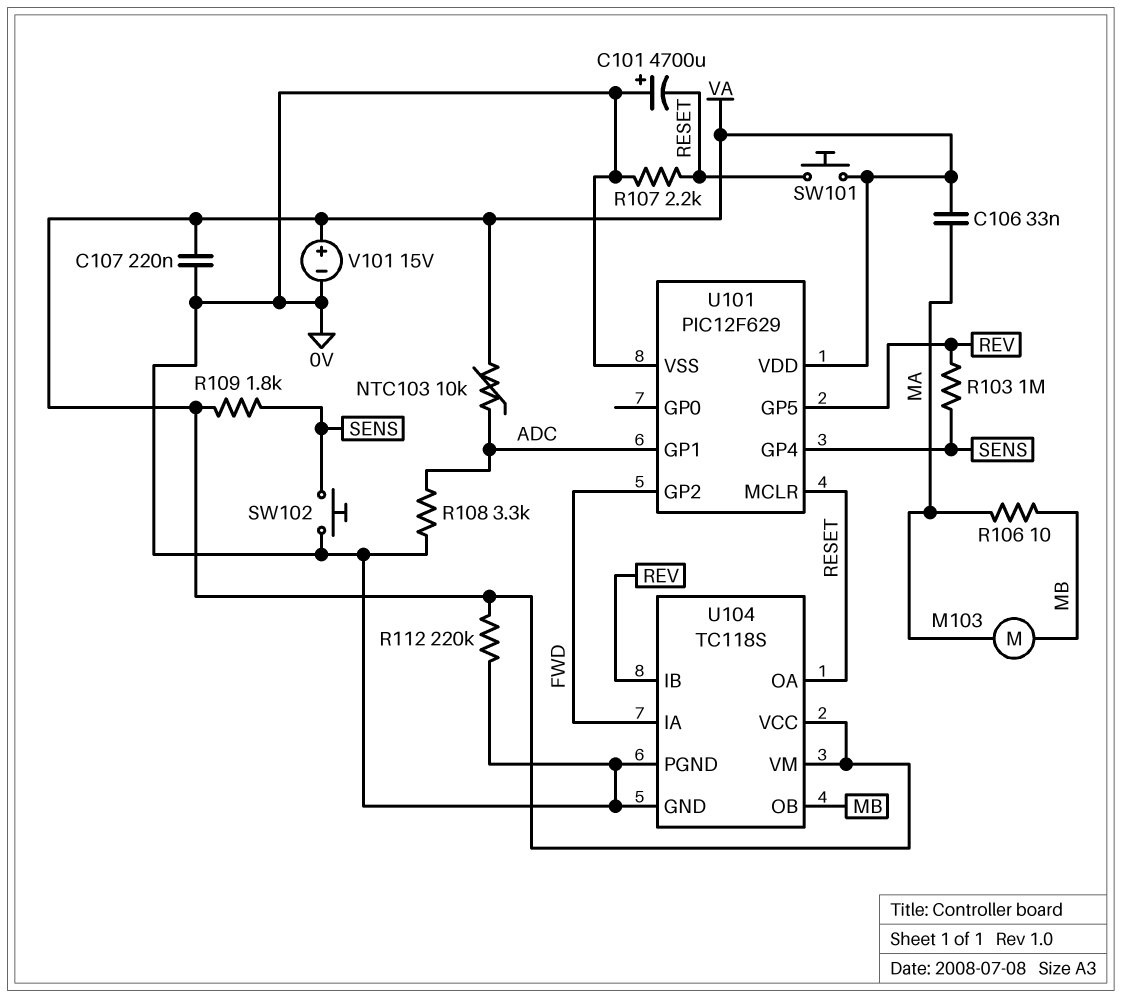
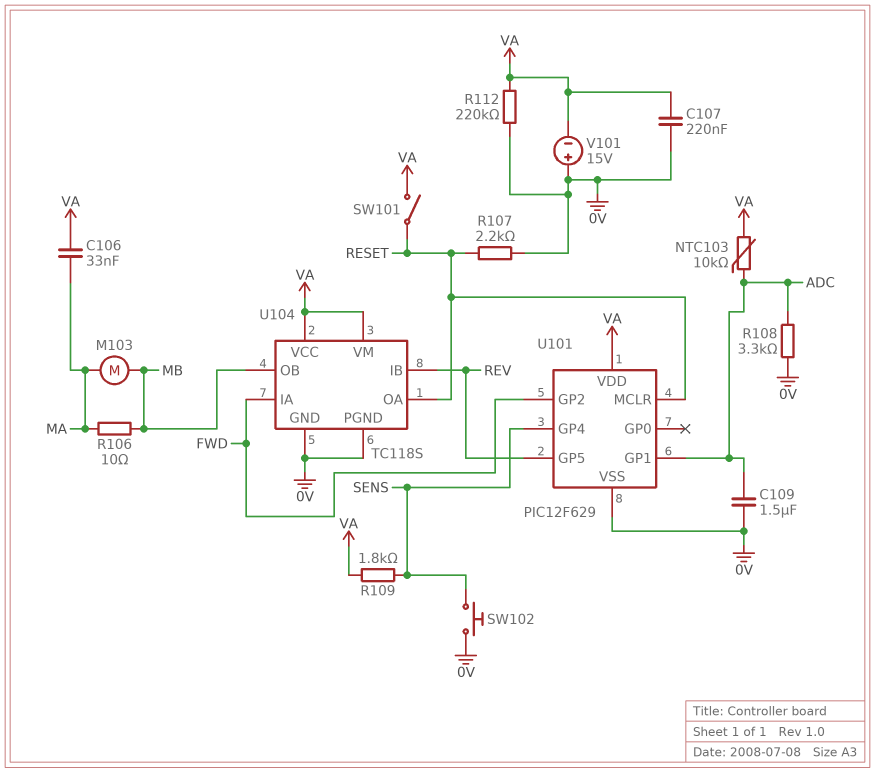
C101: 4700uF (plus 0V, minus RESET) -> none
C109: none -> 1.5uF (0V, ADC)
R103: 1M (REV, SENS) -> none
SW101: button (RESET, VA) -> switch (RESET, VA)
V101: 15V (plus VA, minus 0V) -> 15V (plus 0V, minus VA)

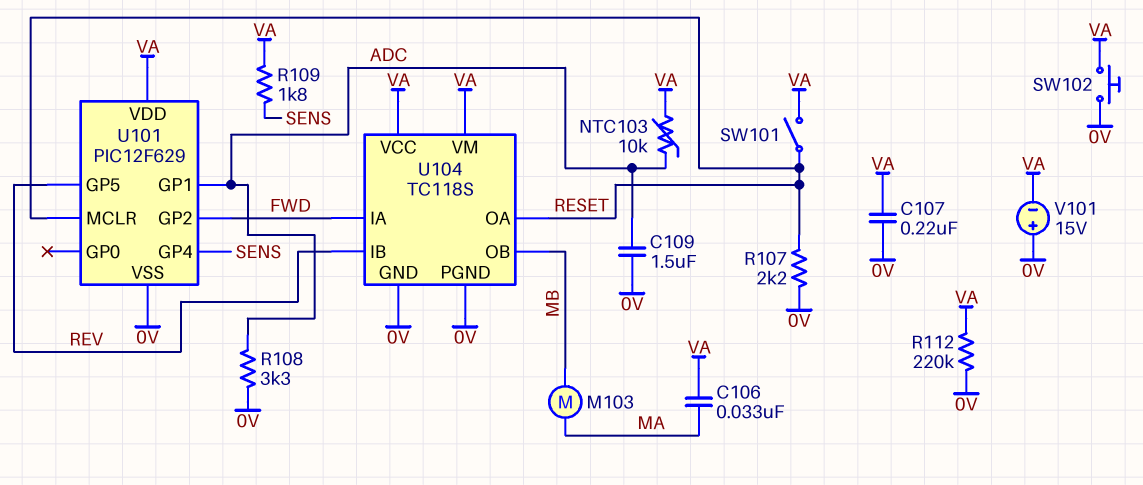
R106: 10 (MA, MB) -> none
SW102: button (0V, SENS) -> button (0V, VA)

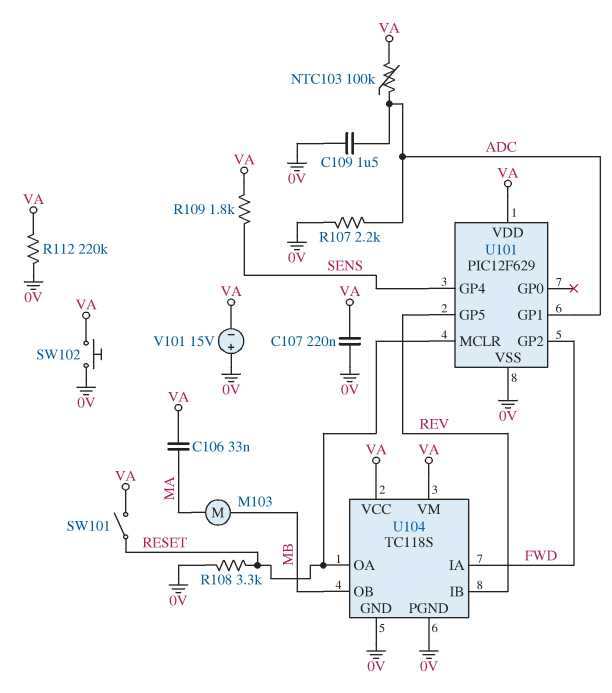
NTC103: 10k (ADC, VA) -> 100k (ADC, VA)
R107: 2.2k (0V, RESET) -> 2.2k (0V, ADC)
R108: 3.3k (0V, ADC) -> 3.3k (0V, RESET)

